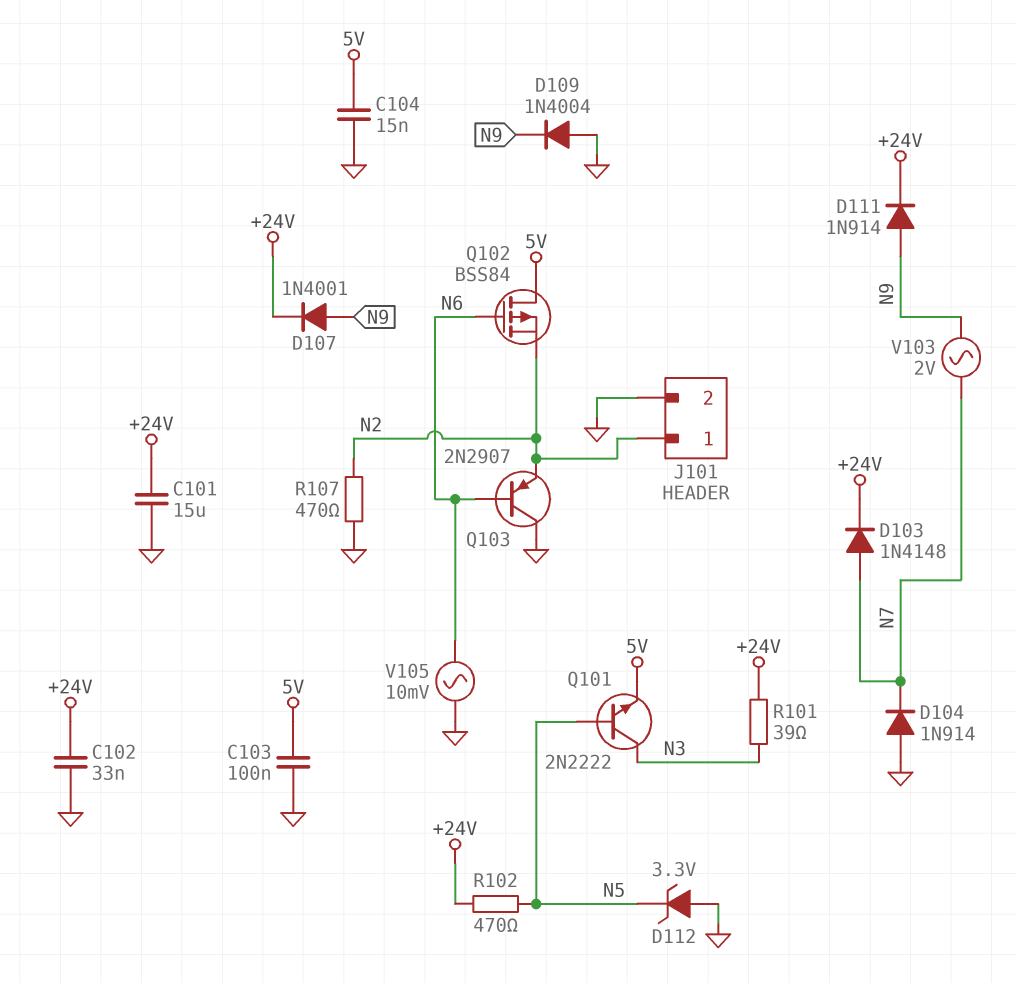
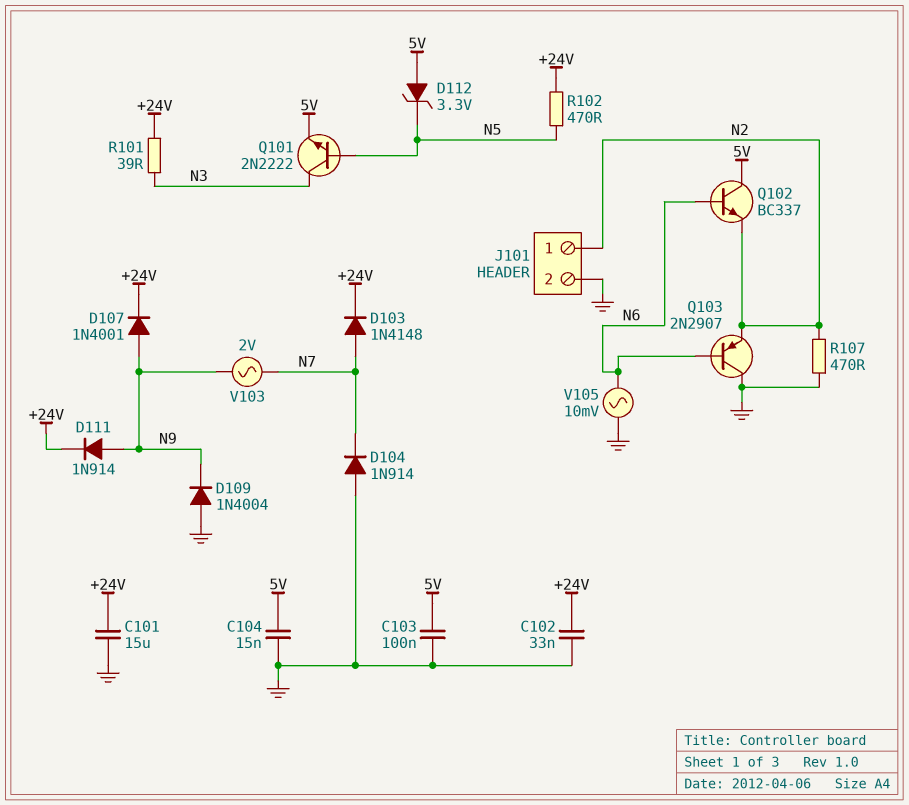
D112: zener 3.3V (A GND, K N5) -> zener 3.3V (A 5V, K N5)
Q102: PMOS BSS84 (G N6, D 5V, S N2) -> NPN BC337 (B N6, C 5V, E N2)

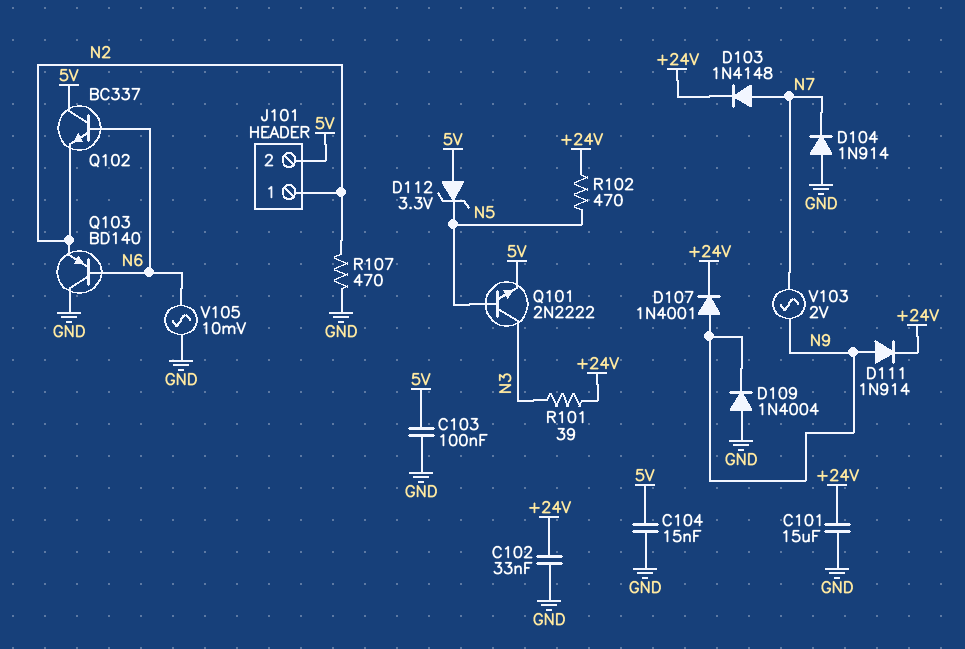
J101 pin 2: GND -> 5V
Q103: PNP 2N2907 (B N6, C GND, E N2) -> PNP BD140 (B N6, C GND, E N2)

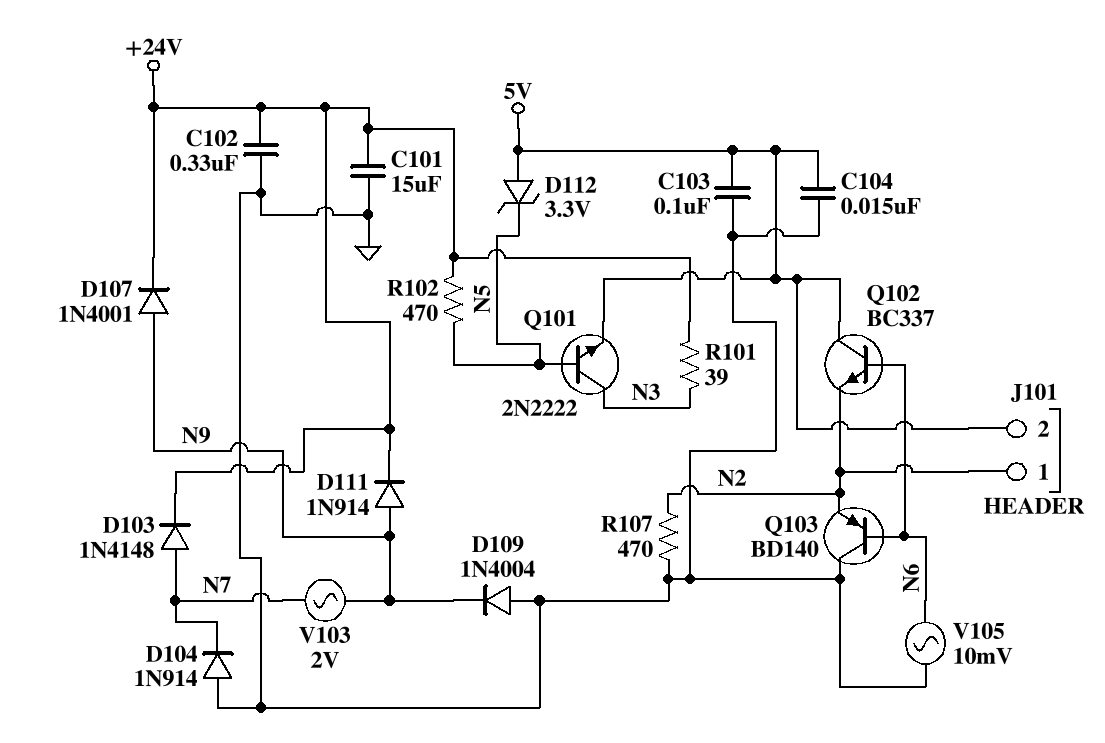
C102: 33nF (+24V, GND) -> 330nF (+24V, GND)

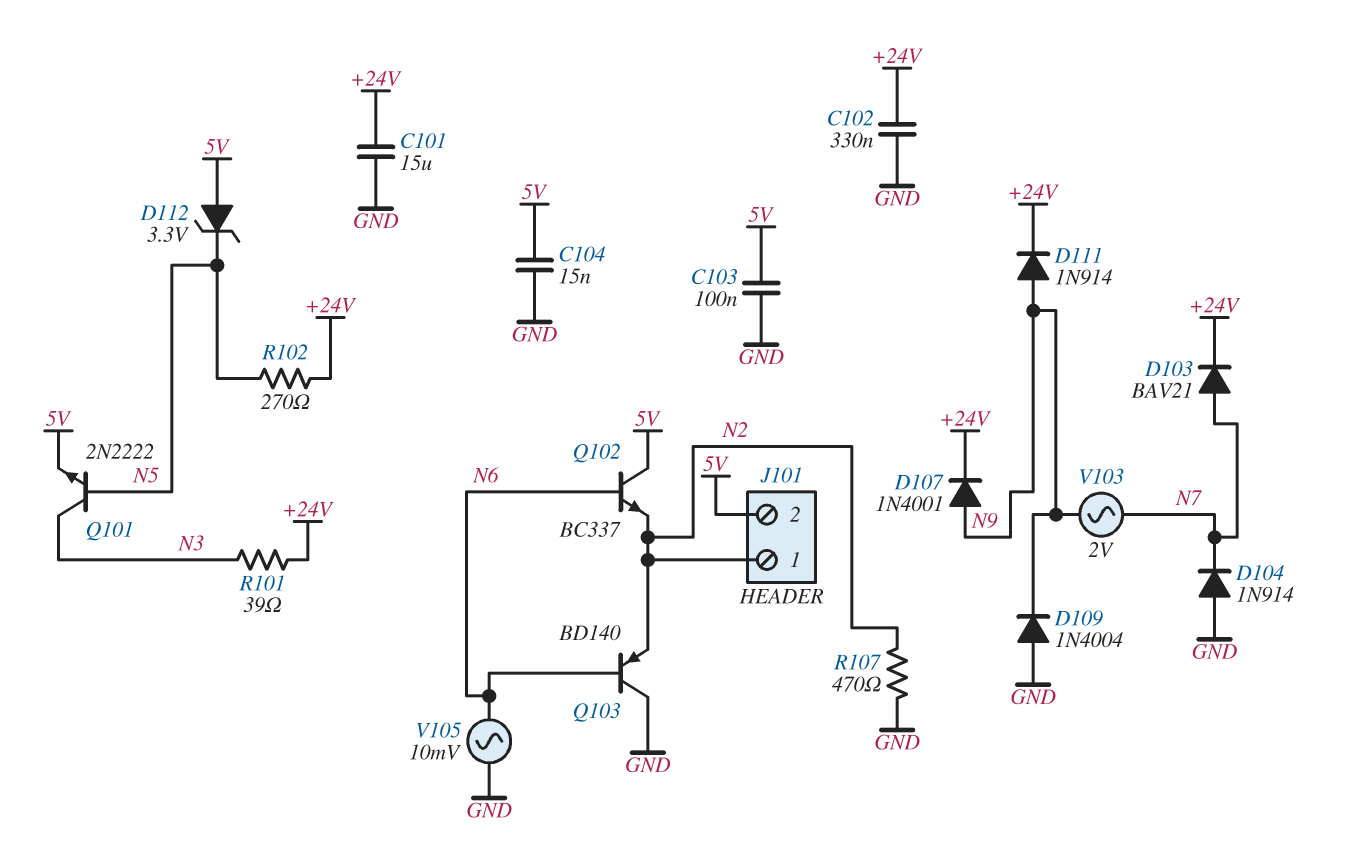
D103: diode 1N4148 (A N7, K +24V) -> diode BAV21 (A N7, K +24V)
R102: 470 (+24V, N5) -> 270 (+24V, N5)

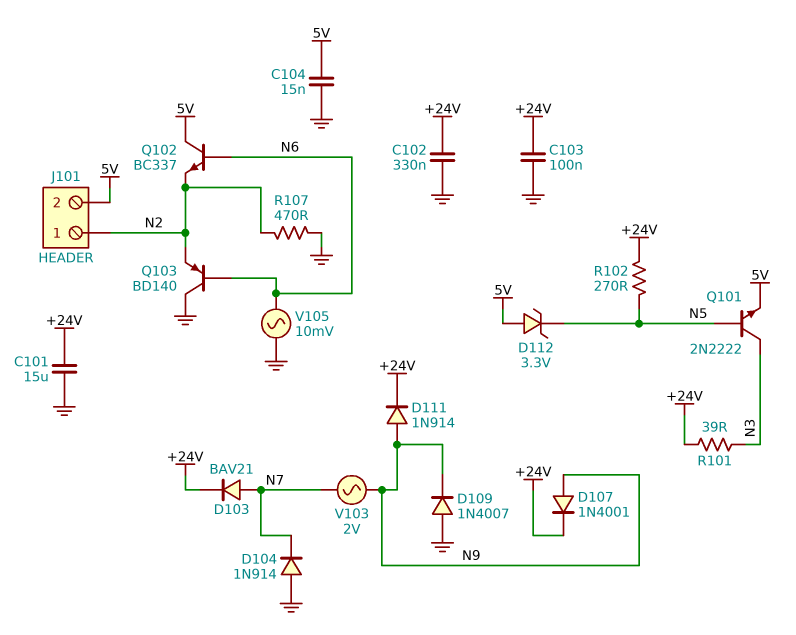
C103: 100nF (5V, GND) -> 100nF (+24V, GND)
D109: diode 1N4004 (A GND, K N9) -> diode 1N4007 (A GND, K N9)

